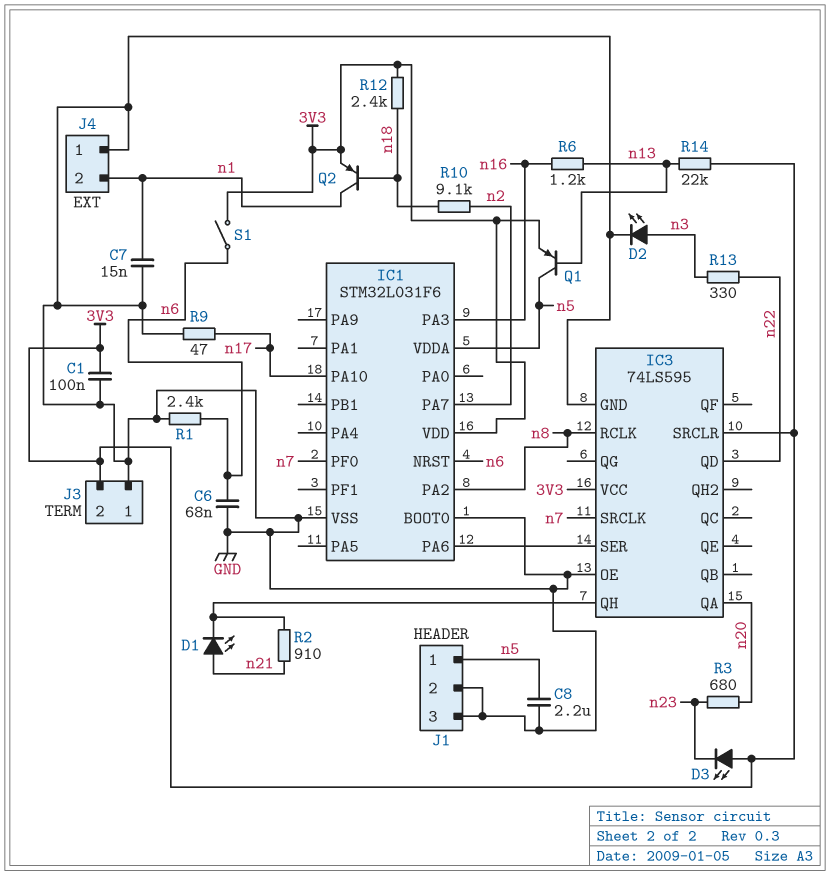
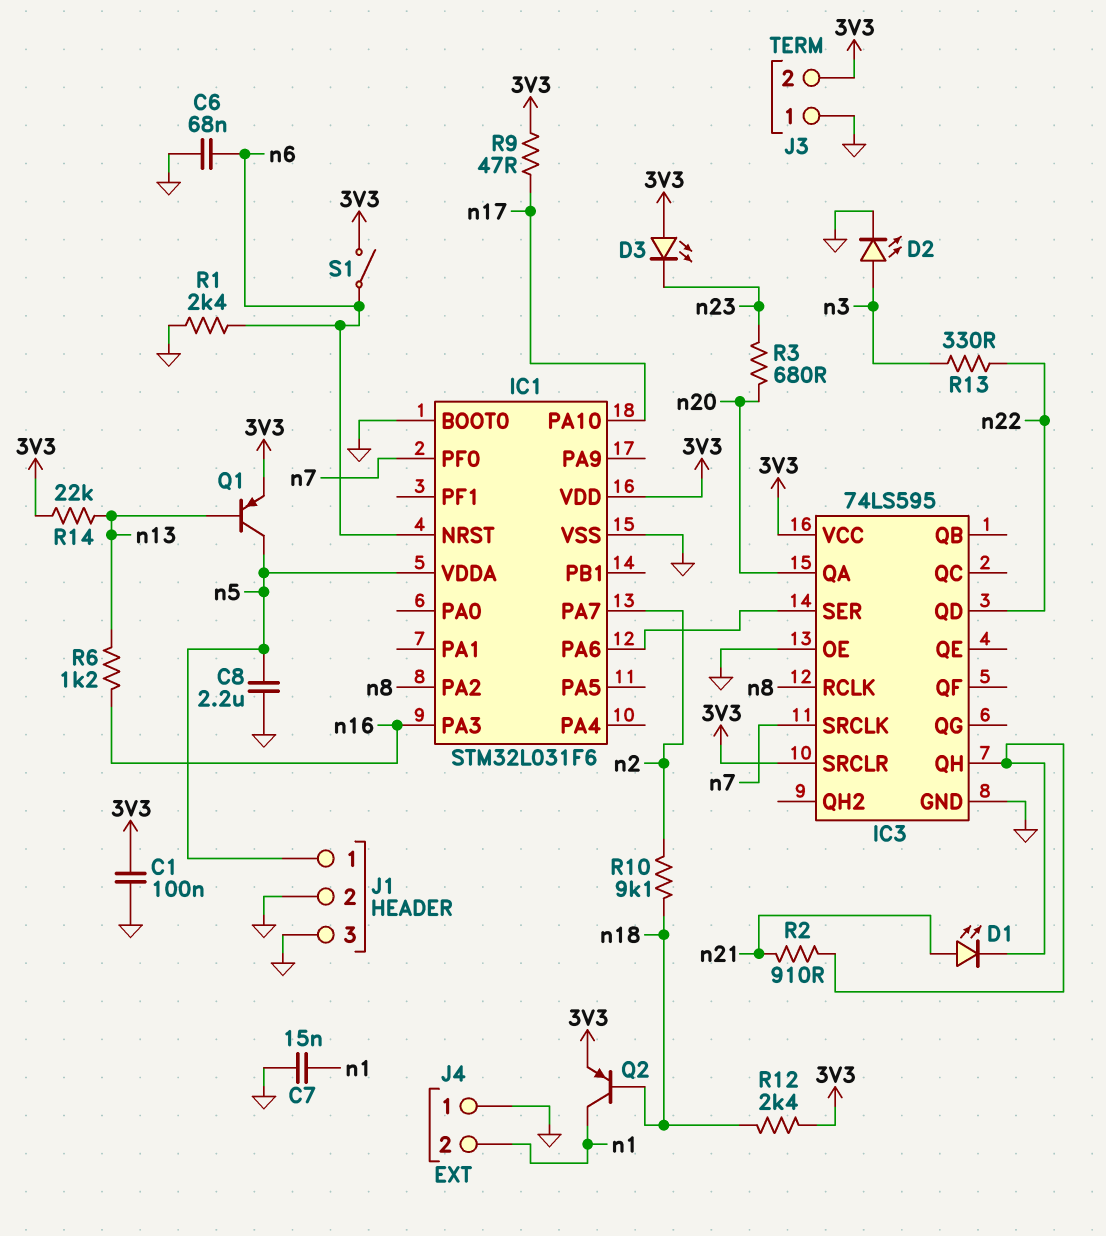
R9: 47 (GND, n17) -> 47 (3V3, n17)

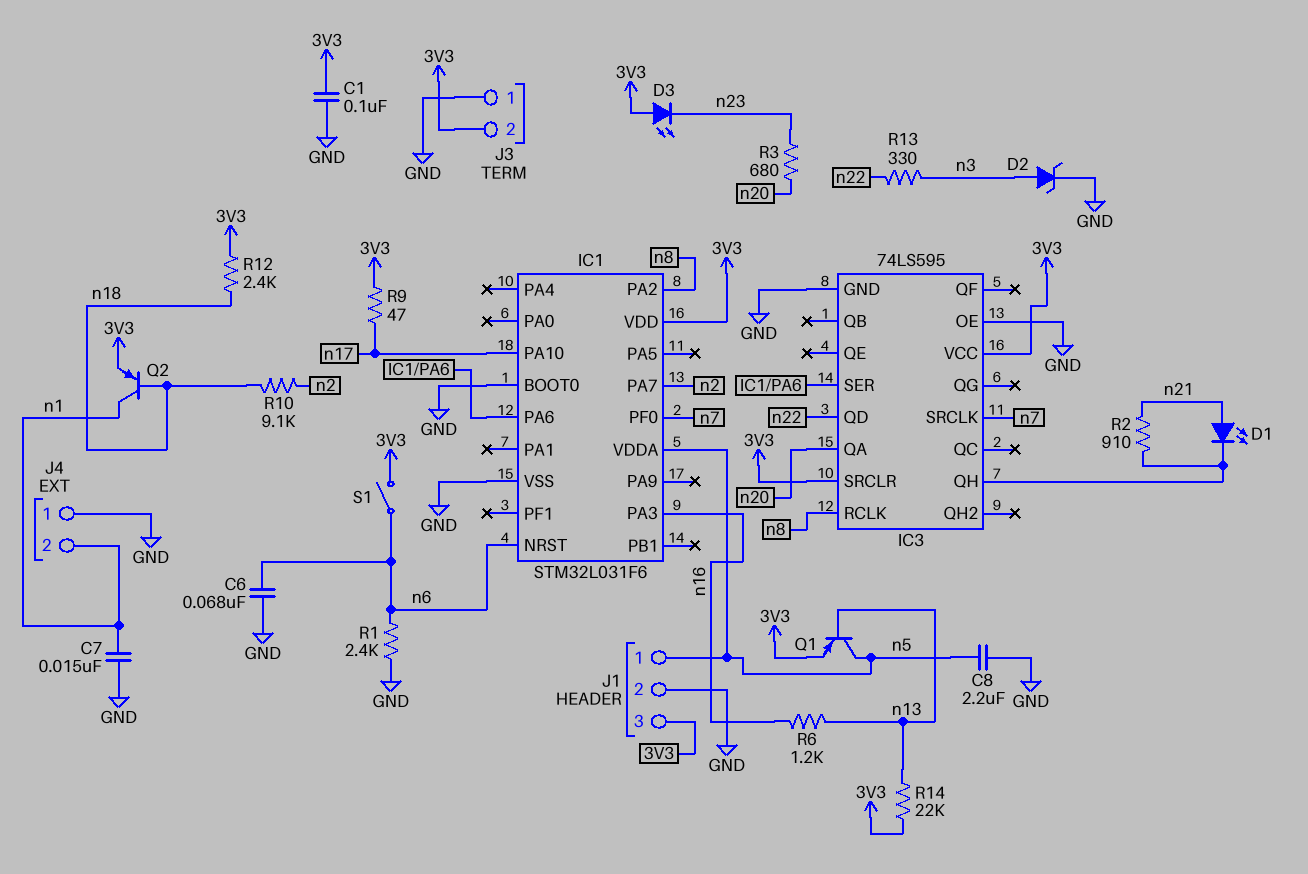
D2: LED (A n3, K GND) -> zener (A n3, K GND)
J1 pin 3: GND -> 3V3

